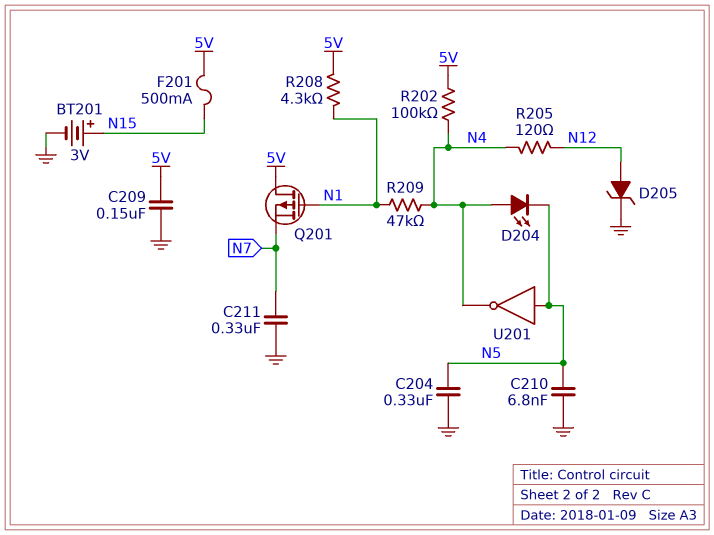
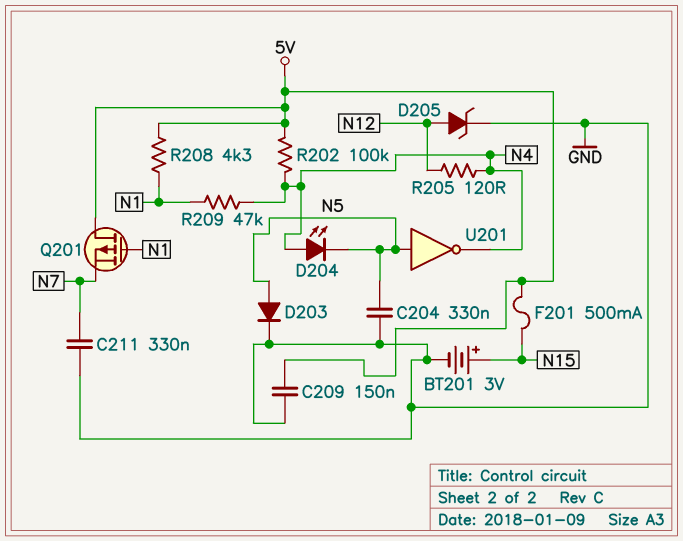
C210: 6.8nF (GND, N5) -> none
D203: none -> diode (A N5, K GND)

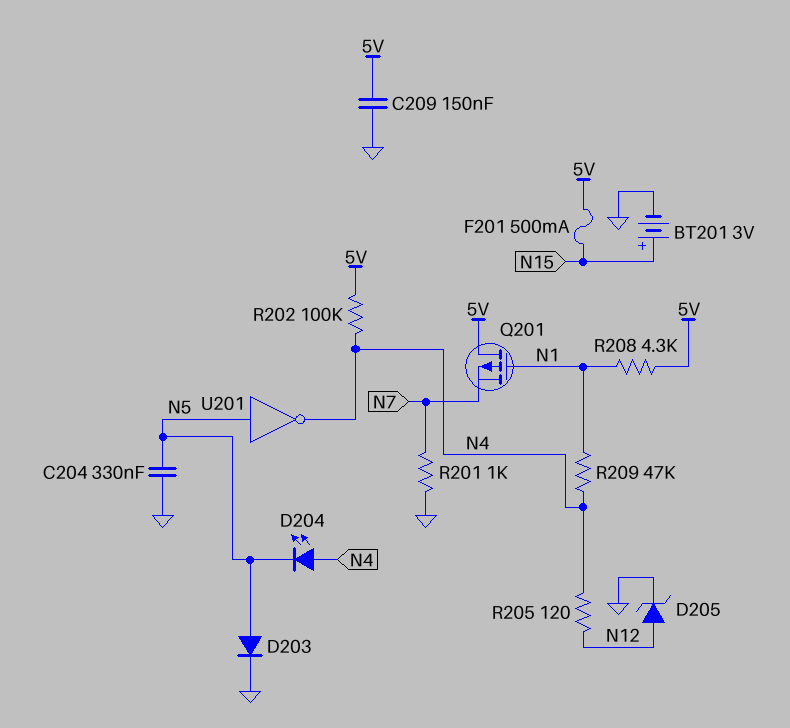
C211: 330nF (GND, N7) -> none
R201: none -> 1k (GND, N7)

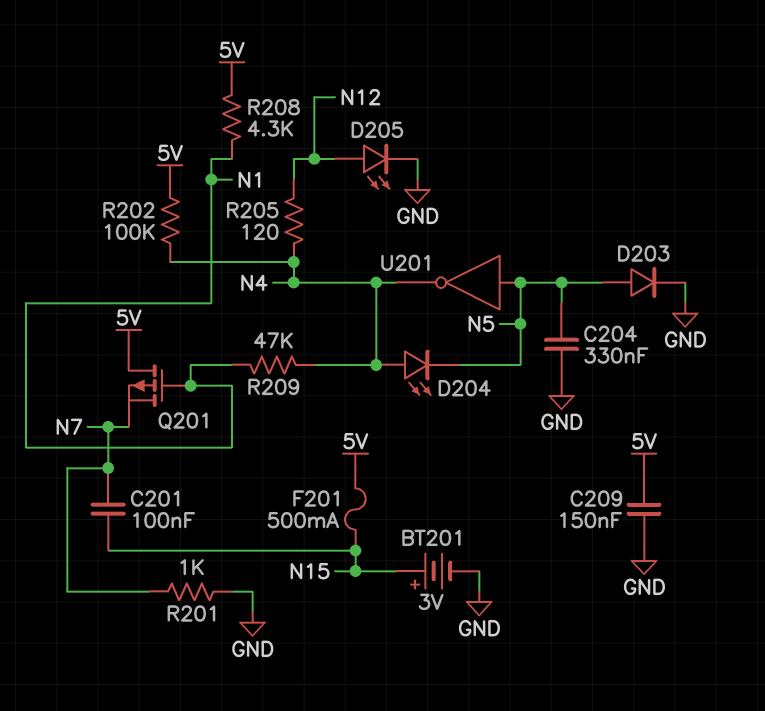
C201: none -> 100nF (N7, N15)
D205: zener (A N12, K GND) -> LED (A N12, K GND)

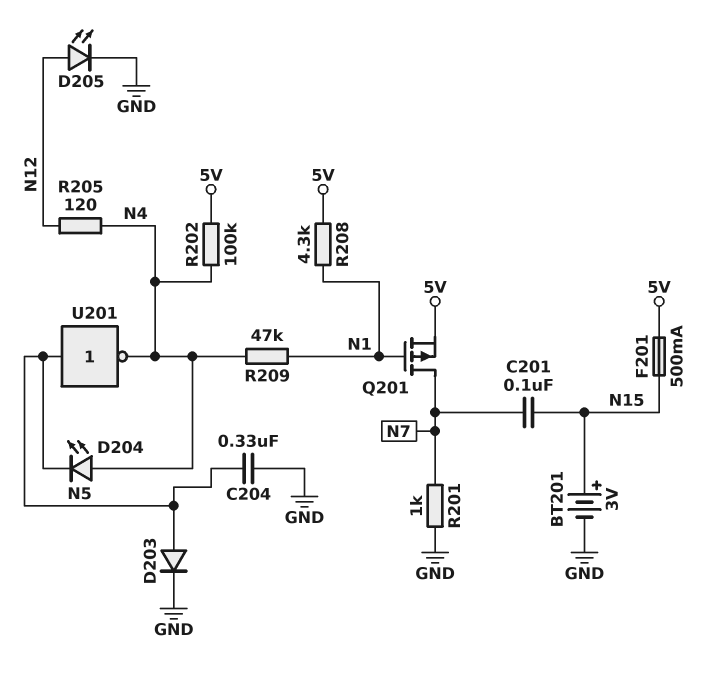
C209: 150nF (5V, GND) -> none
Q201: PMOS (G N1, D 5V, S N7) -> PMOS (G N1, D N7, S 5V)

